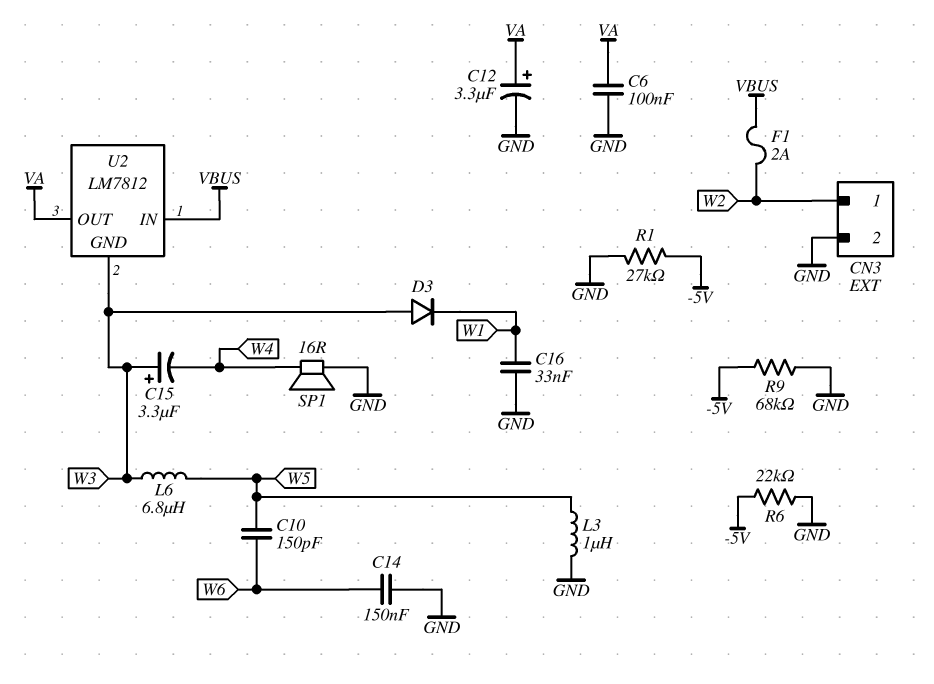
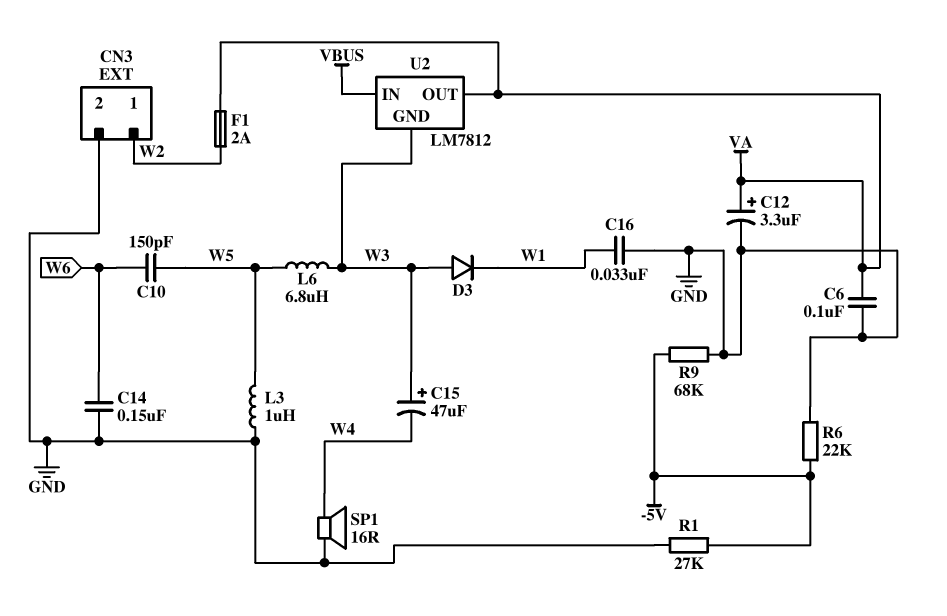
C15: 3.3uF (plus W3, minus W4) -> 47uF (plus W3, minus W4)
F1: 2A (VBUS, W2) -> 2A (VA, W2)

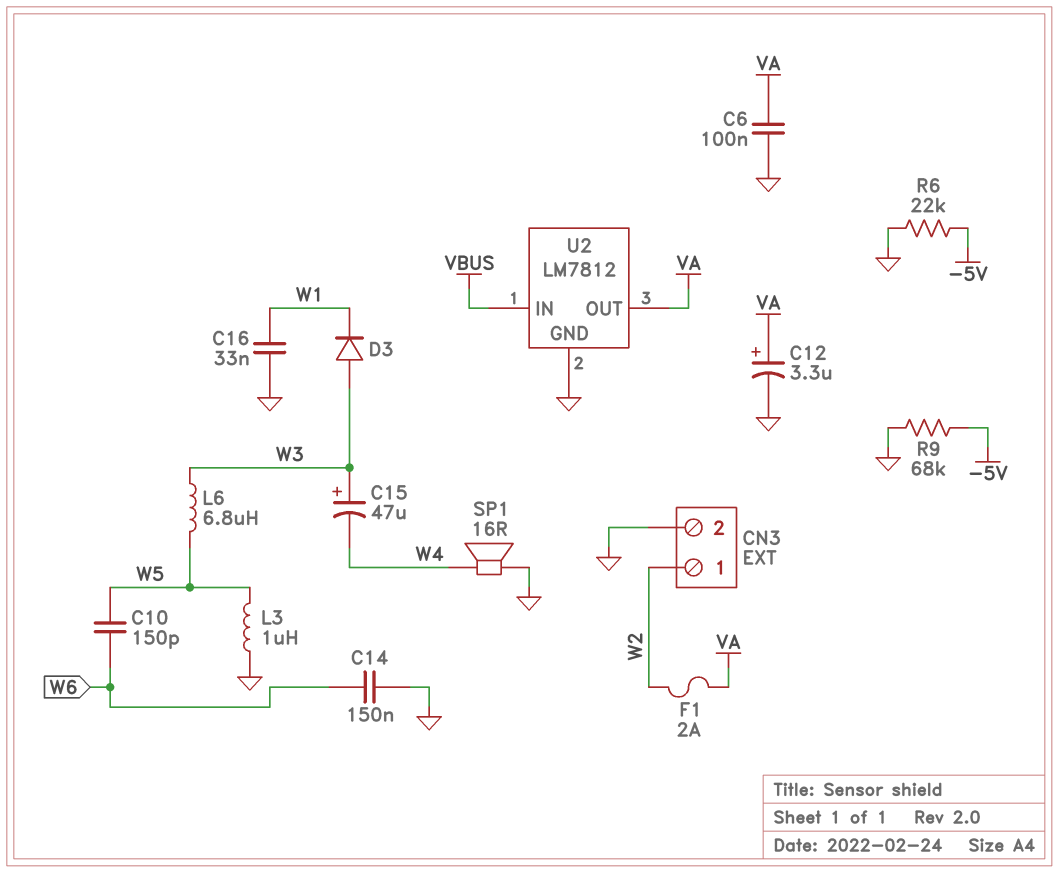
R1: 27k (-5V, GND) -> none
U2 pin GND: W3 -> GND

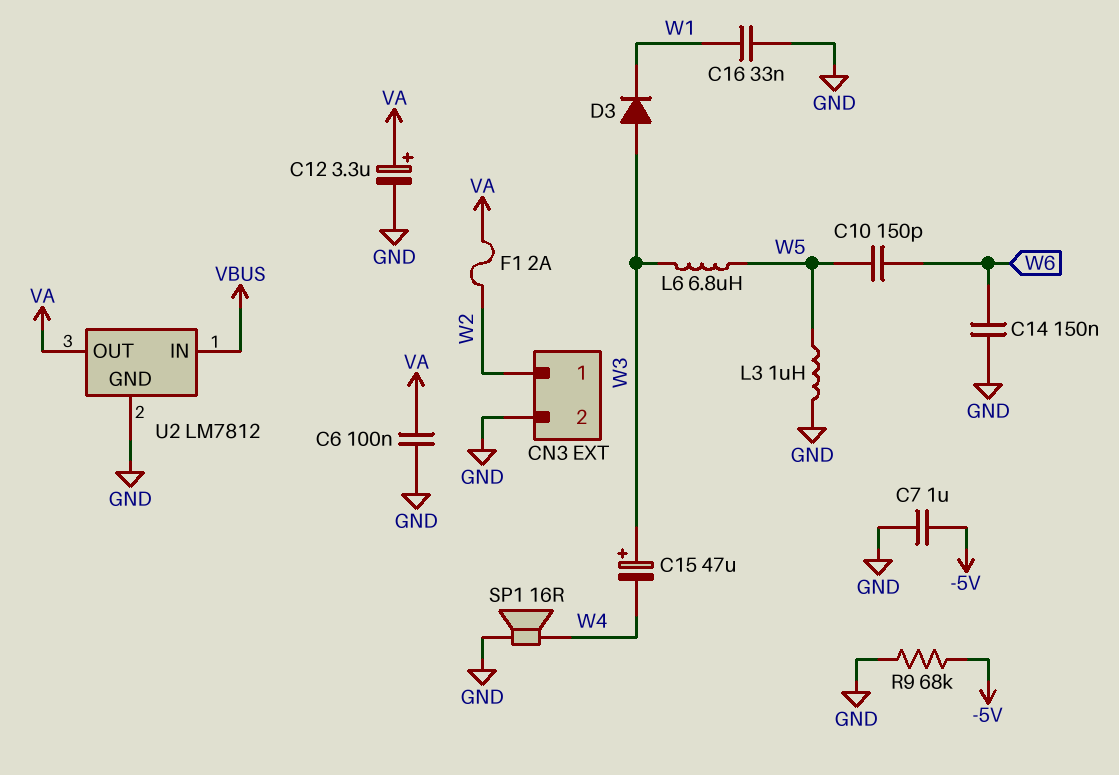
C7: none -> 1uF (-5V, GND)
R6: 22k (-5V, GND) -> none

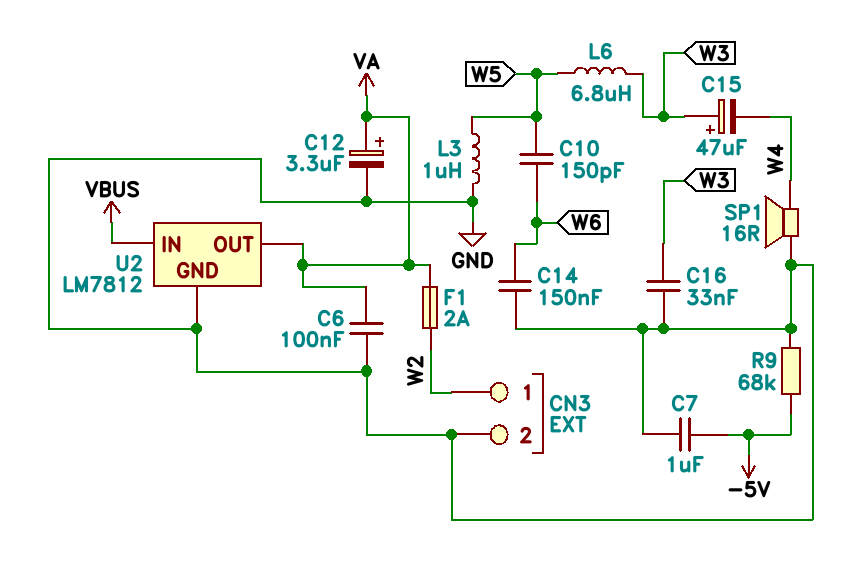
C16: 33nF (GND, W1) -> 33nF (GND, W3)
D3: diode (A W3, K W1) -> none

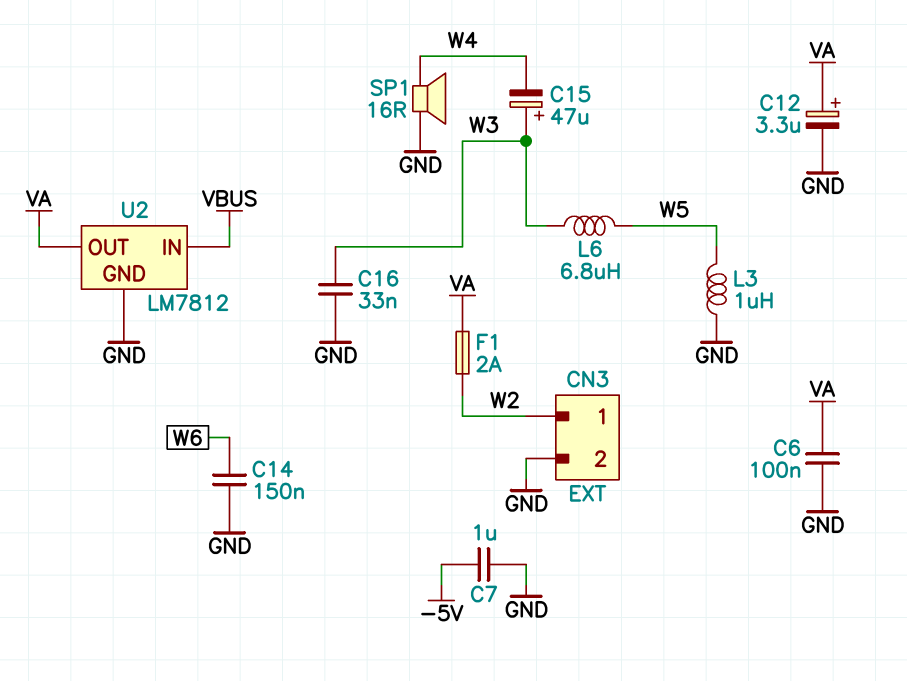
C10: 150pF (W5, W6) -> none
R9: 68k (-5V, GND) -> none

